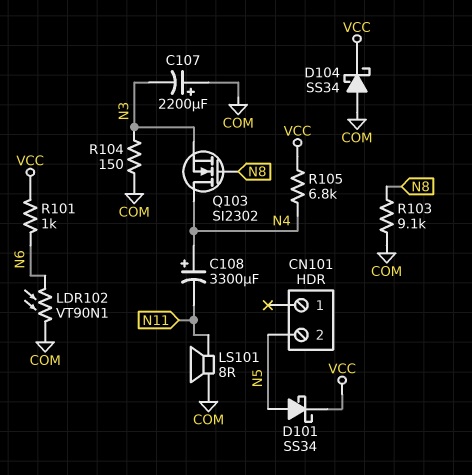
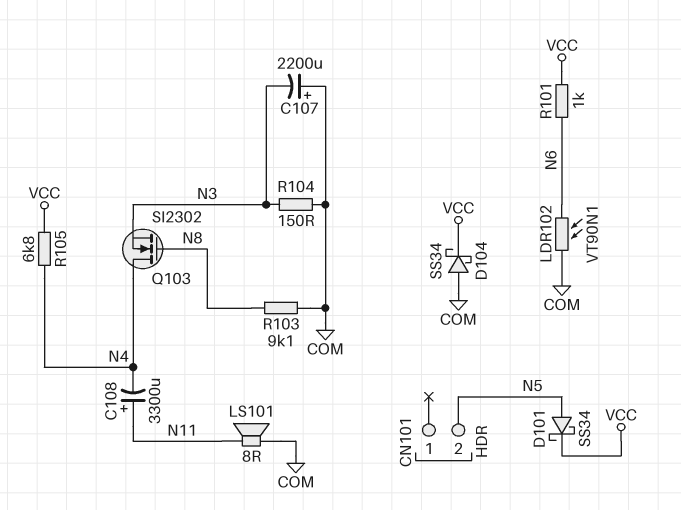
C108: 3300uF (plus N4, minus N11) -> 3300uF (plus N11, minus N4)

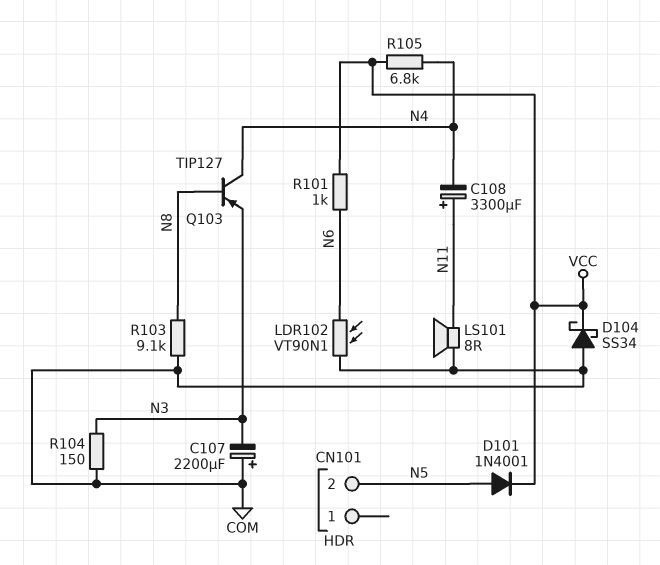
D101: schottky SS34 (A N5, K VCC) -> diode 1N4001 (A N5, K VCC)
Q103: NMOS SI2302 (G N8, D N4, S N3) -> PNP TIP127 (B N8, C N4, E N3)

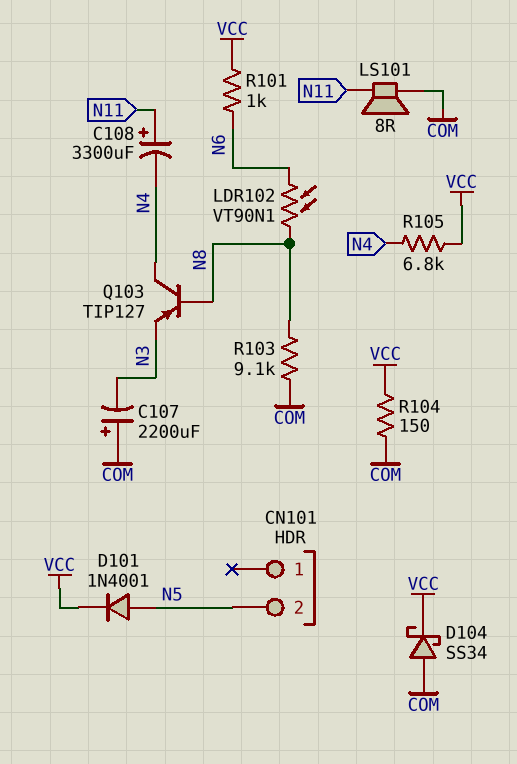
LDR102: VT90N1 (COM, N6) -> VT90N1 (N6, N8)
R104: 150 (COM, N3) -> 150 (COM, VCC)

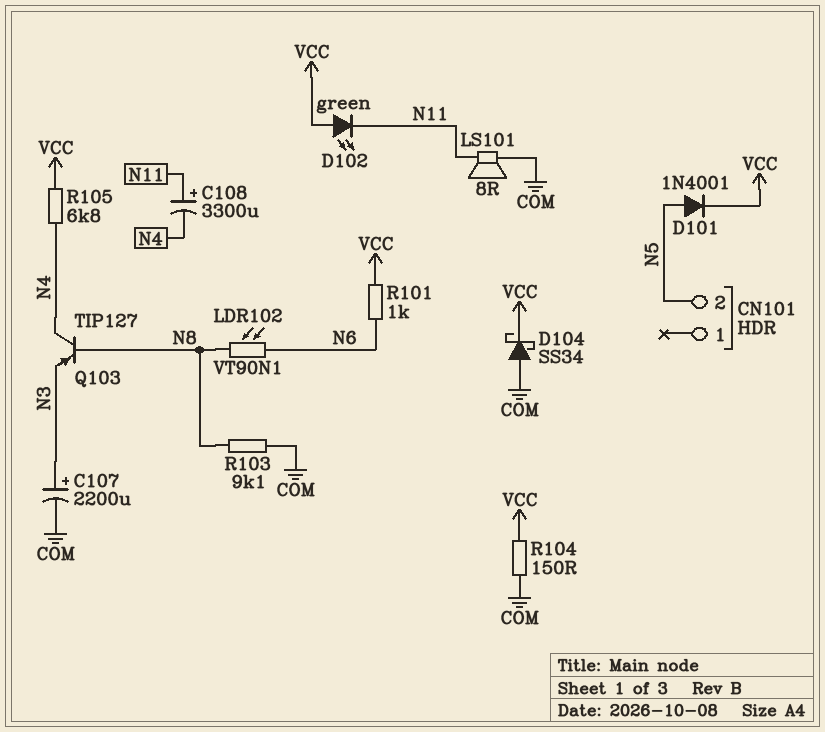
C107: 2200uF (plus COM, minus N3) -> 2200uF (plus N3, minus COM)
D102: none -> LED green (A VCC, K N11)

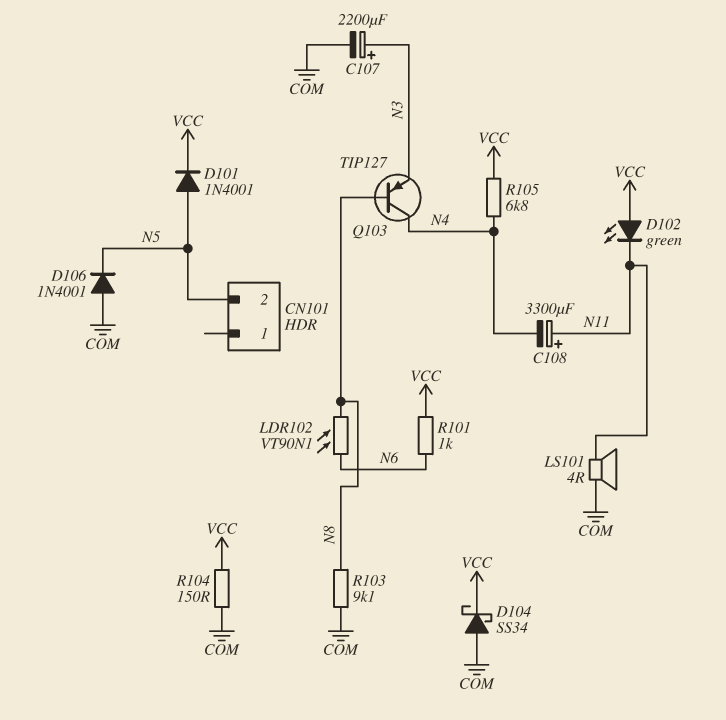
D106: none -> diode 1N4001 (A COM, K N5)
LS101: speaker 8R (COM, N11) -> speaker 4R (COM, N11)

